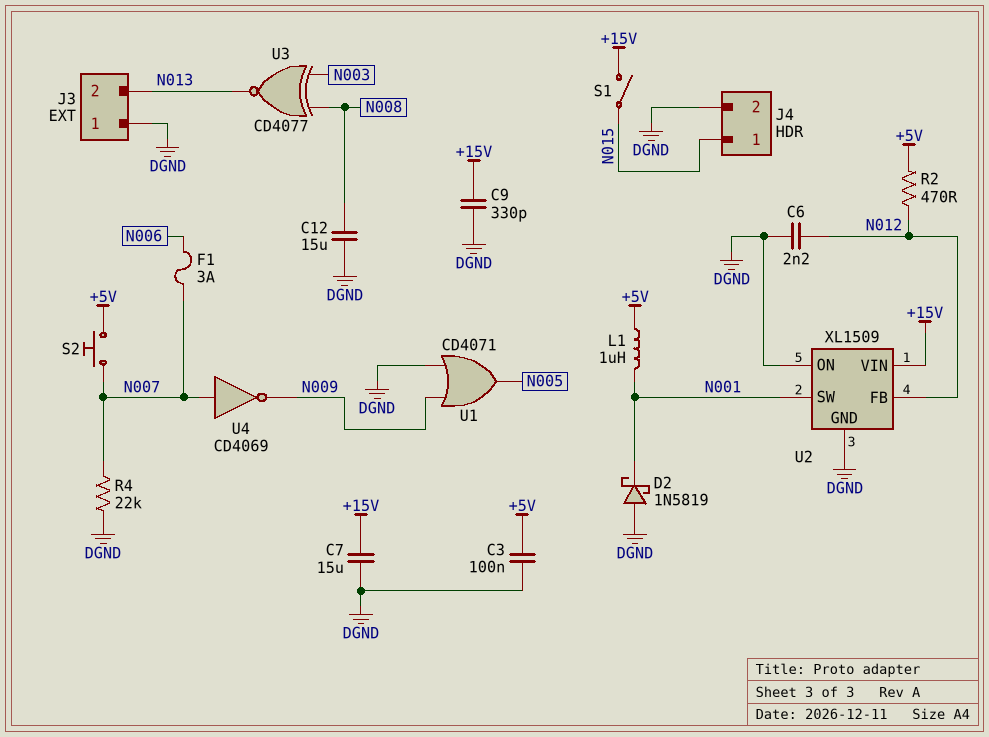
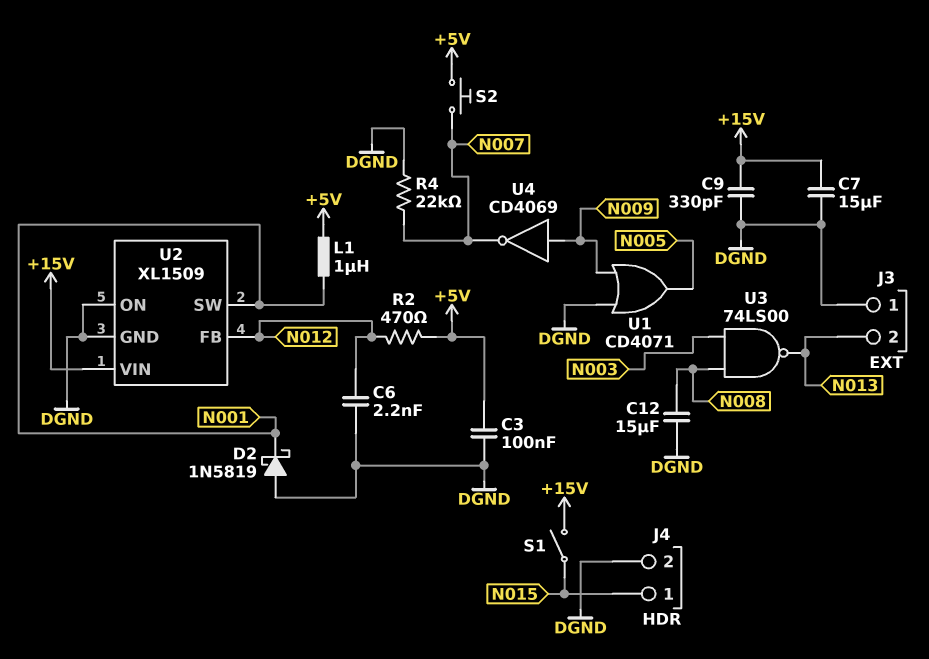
F1: 3A (N006, N007) -> none
U3: XNOR CD4077 (in N003, in N008, out N013) -> NAND 74LS00 (in N003, in N008, out N013)
U4: NOT CD4069 (in N007, out N009) -> NOT CD4069 (in N009, out N007)

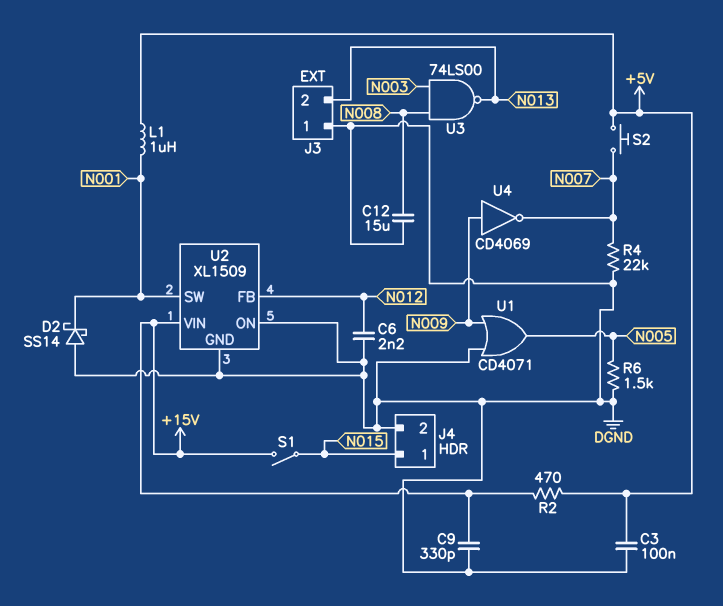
C7: 15uF (+15V, DGND) -> none
D2: schottky 1N5819 (A DGND, K N001) -> schottky SS14 (A DGND, K N001)
R2: 470 (+5V, N012) -> 470 (+5V, +15V)
R6: none -> 1.5k (DGND, N005)

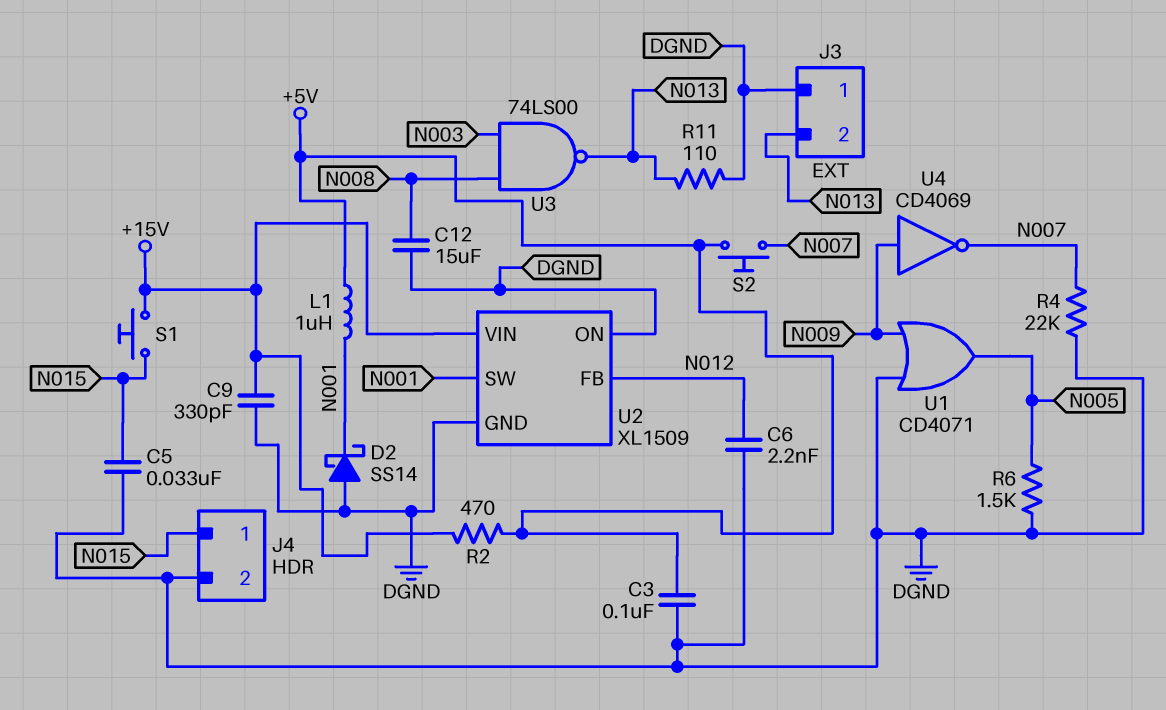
C5: none -> 33nF (DGND, N015)
R11: none -> 110 (DGND, N013)
S1: switch (+15V, N015) -> button (+15V, N015)

